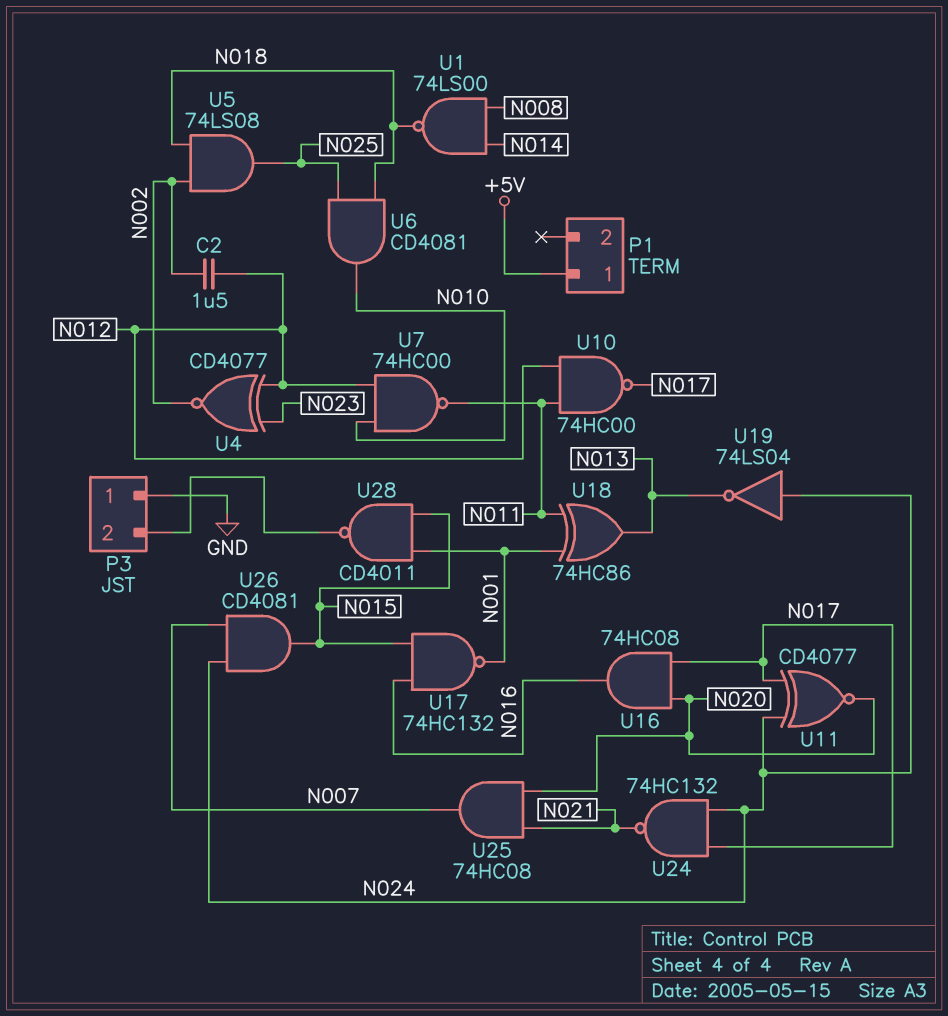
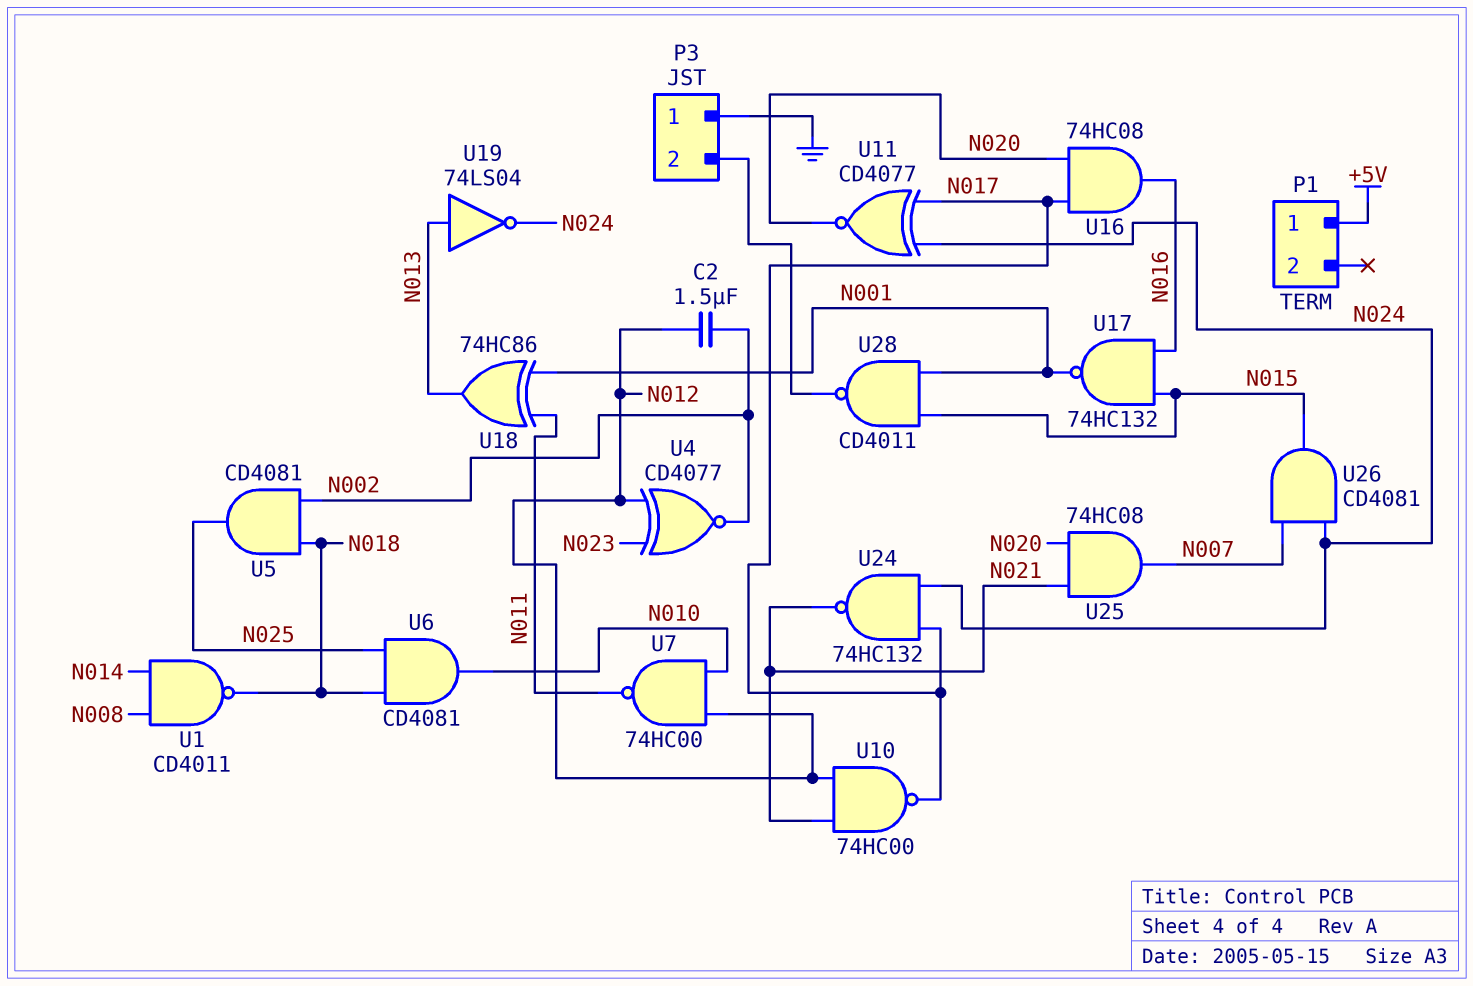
U1: NAND 74LS00 (in N008, in N014, out N018) -> NAND CD4011 (in N008, in N014, out N018)
U5: AND 74LS08 (in N002, in N018, out N025) -> AND CD4081 (in N002, in N018, out N025)
U10: NAND 74HC00 (in N011, in N012, out N017) -> NAND 74HC00 (in N012, in N021, out N017)
U19: NOT 74LS04 (in N024, out N013) -> NOT 74LS04 (in N013, out N024)

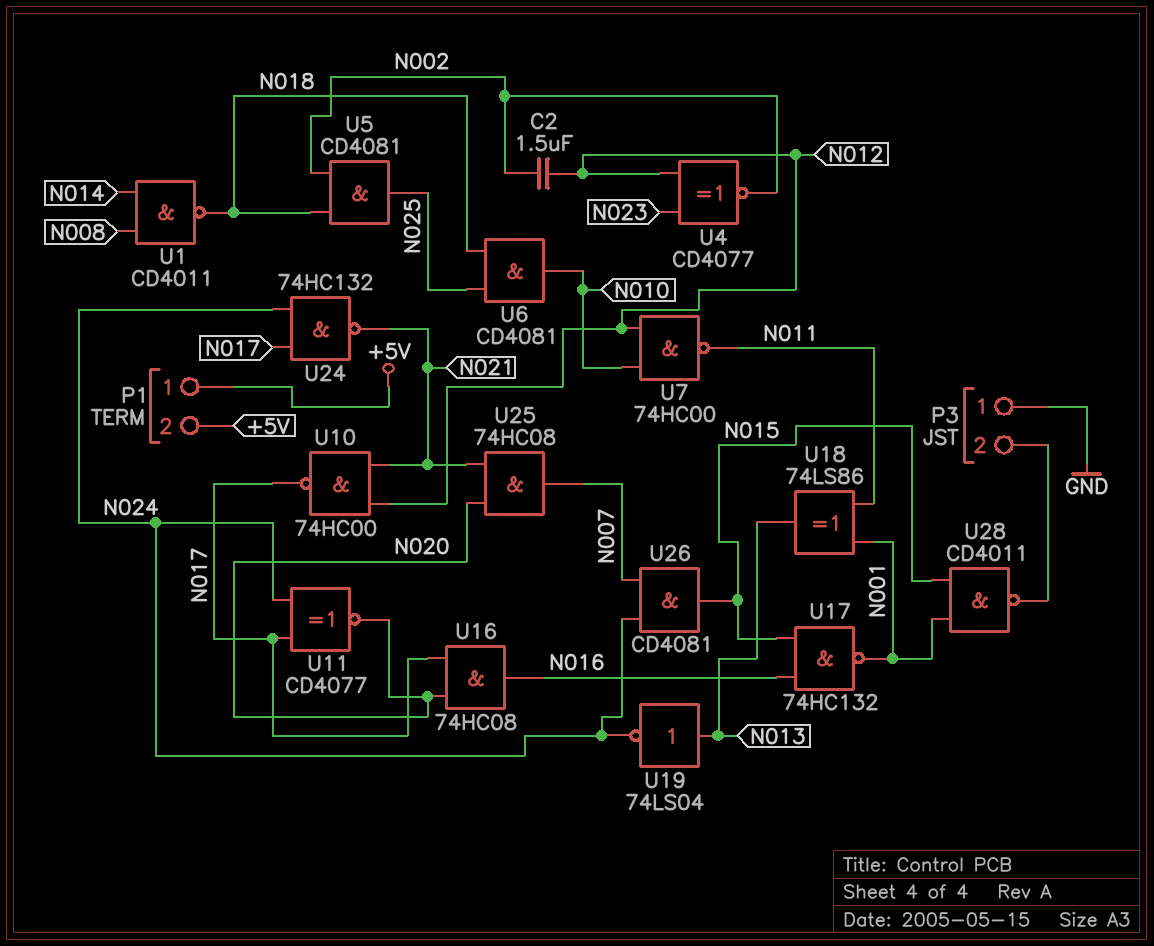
P1 pin 2: none -> +5V
U18: XOR 74HC86 (in N001, in N011, out N013) -> XOR 74LS86 (in N001, in N011, out N013)

